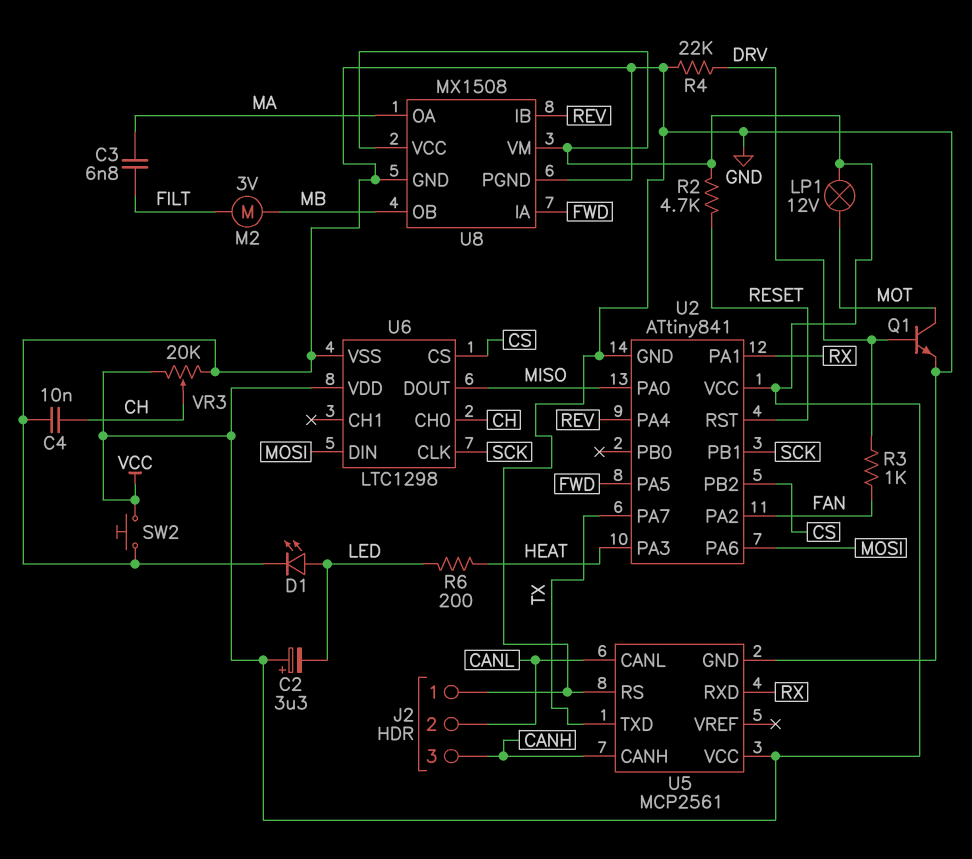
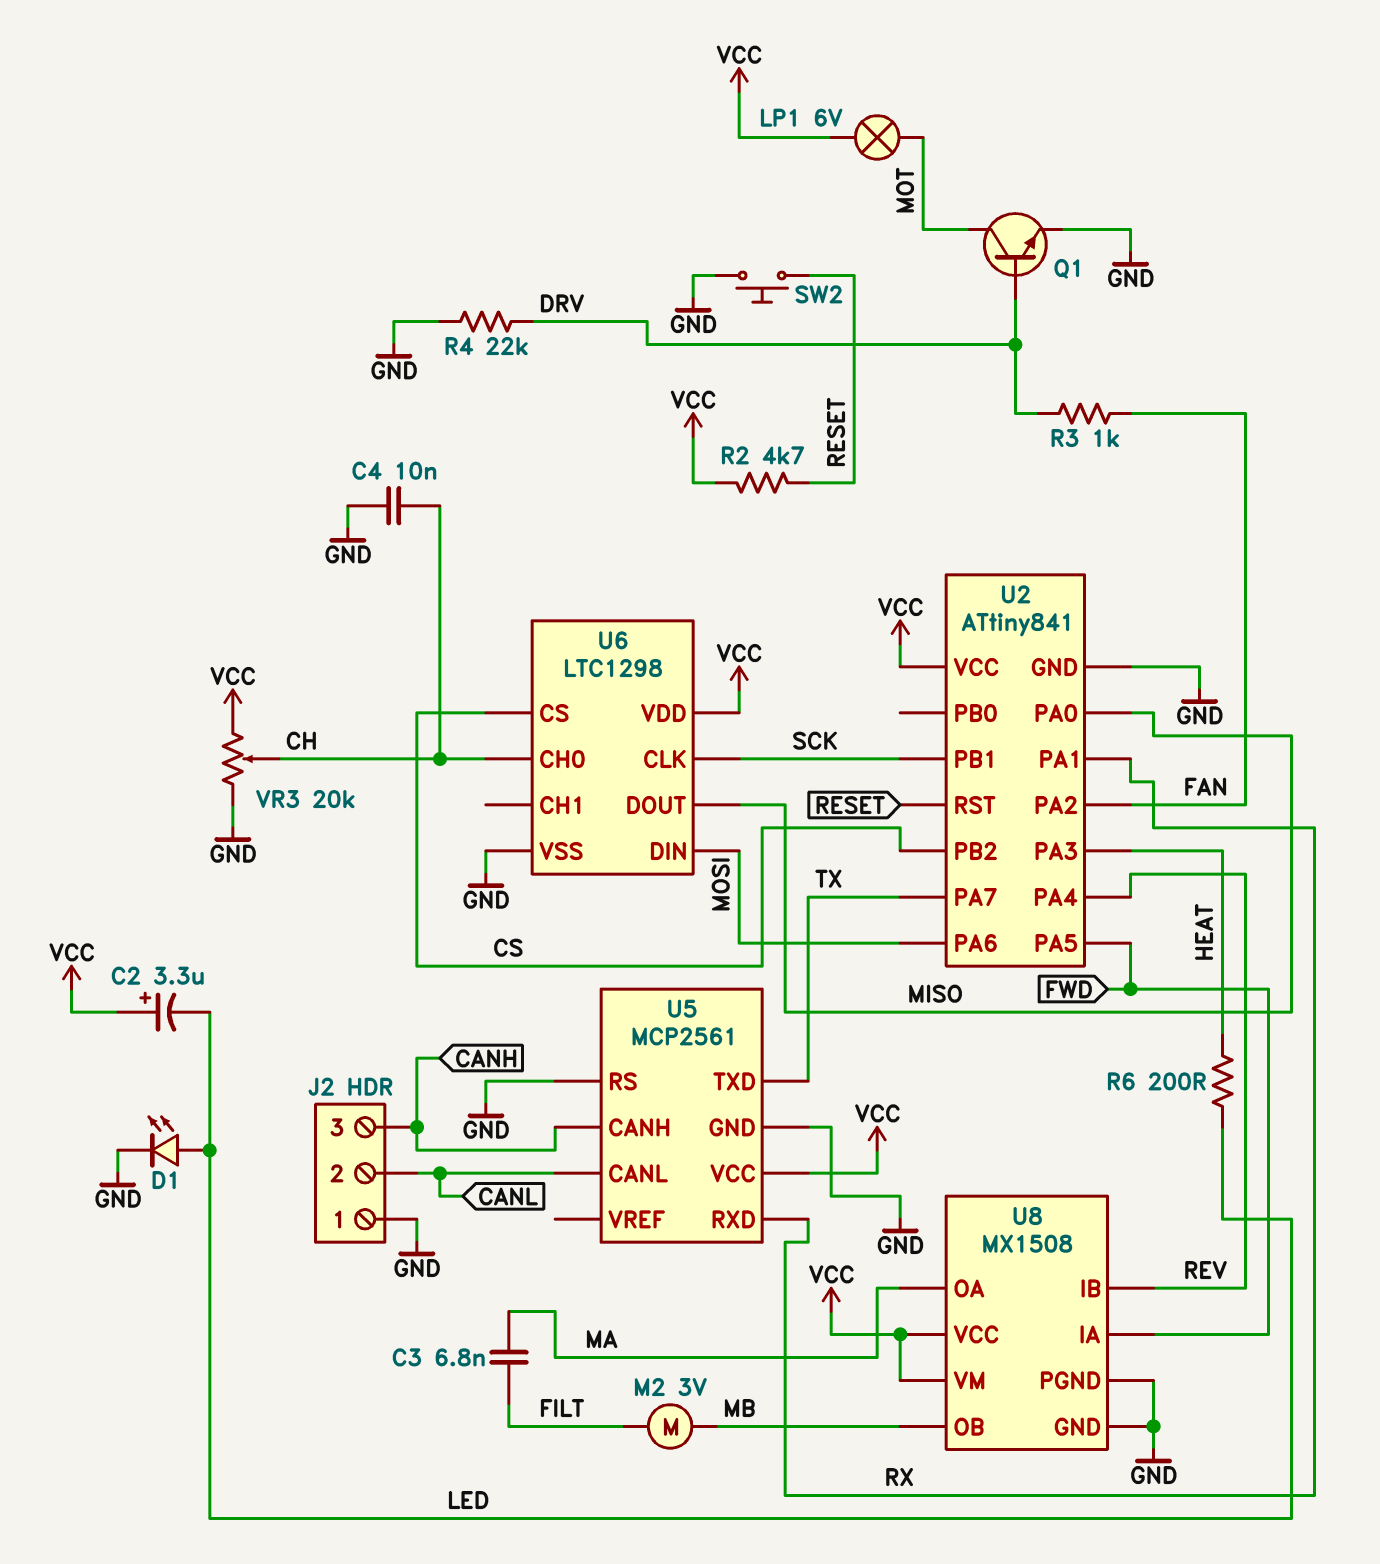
LP1: lamp 12V (MOT, VCC) -> lamp 6V (MOT, VCC)
SW2: button (GND, VCC) -> button (GND, RESET)

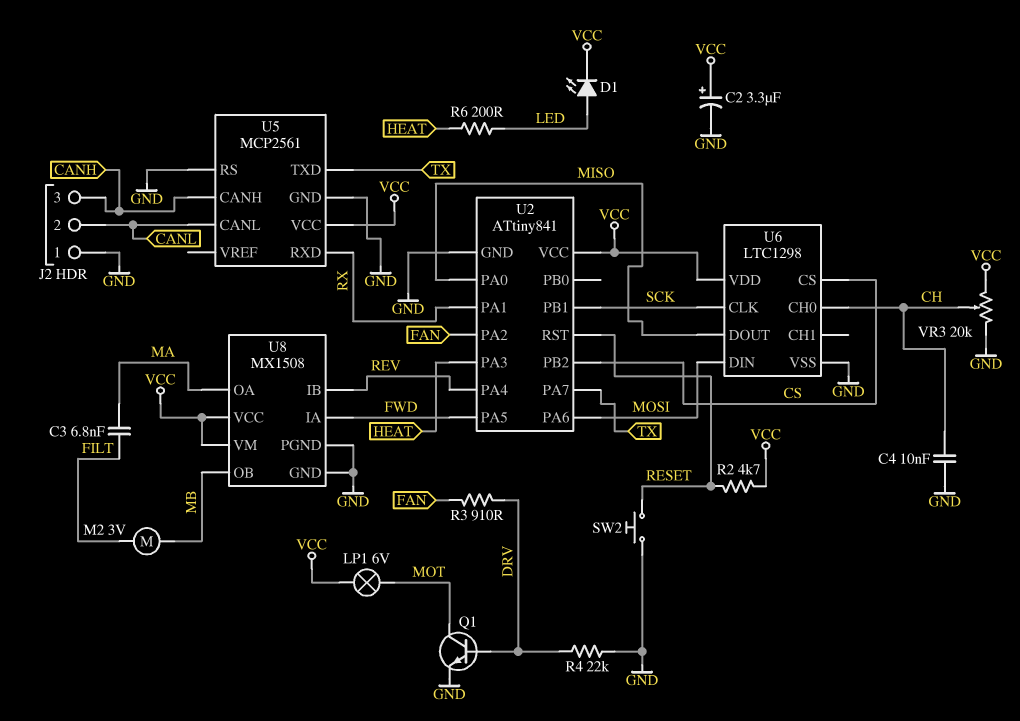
C2: 3.3uF (plus VCC, minus LED) -> 3.3uF (plus VCC, minus GND)
D1: LED (A LED, K GND) -> LED (A LED, K VCC)
R3: 1k (DRV, FAN) -> 910 (DRV, FAN)

